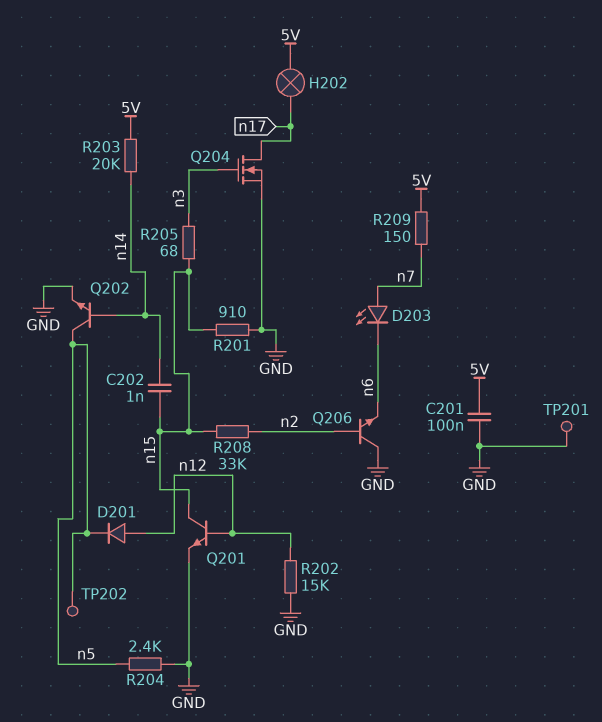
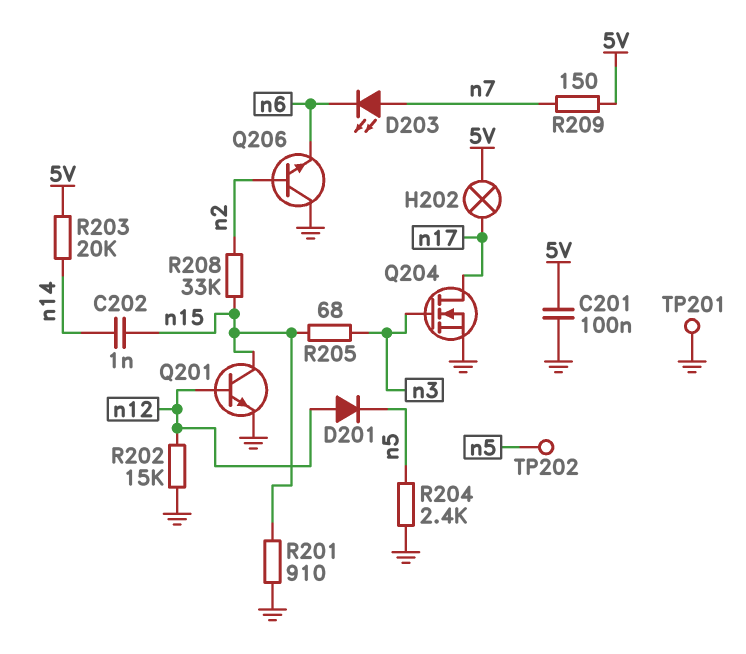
Q202: NPN (B n14, C n5, E GND) -> none

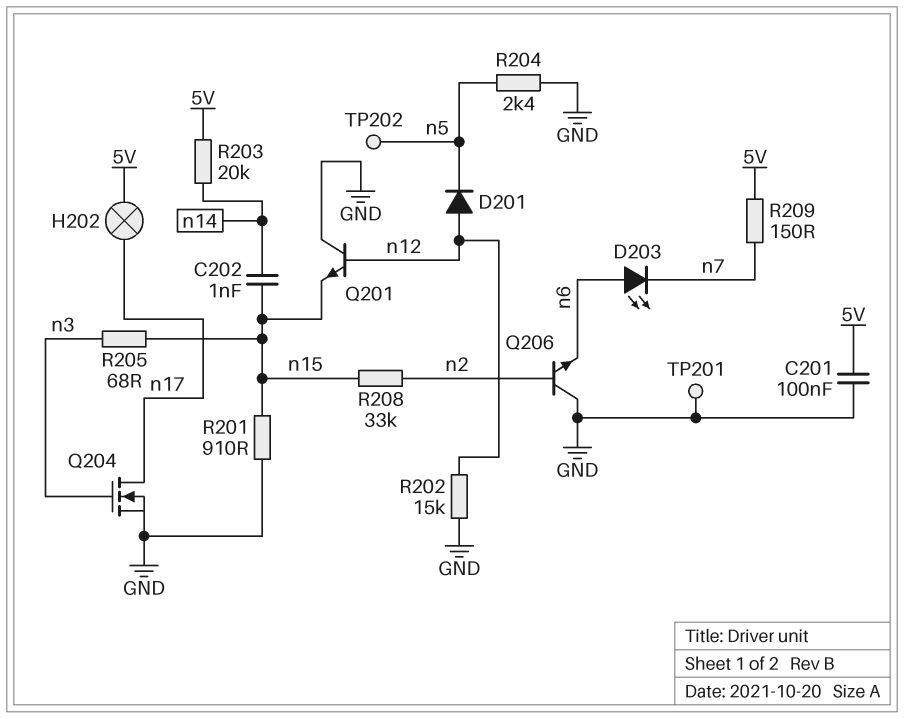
D203: LED (A n7, K n6) -> LED (A n6, K n7)
Q201: NPN (B n12, C n15, E GND) -> NPN (B n12, C GND, E n15)

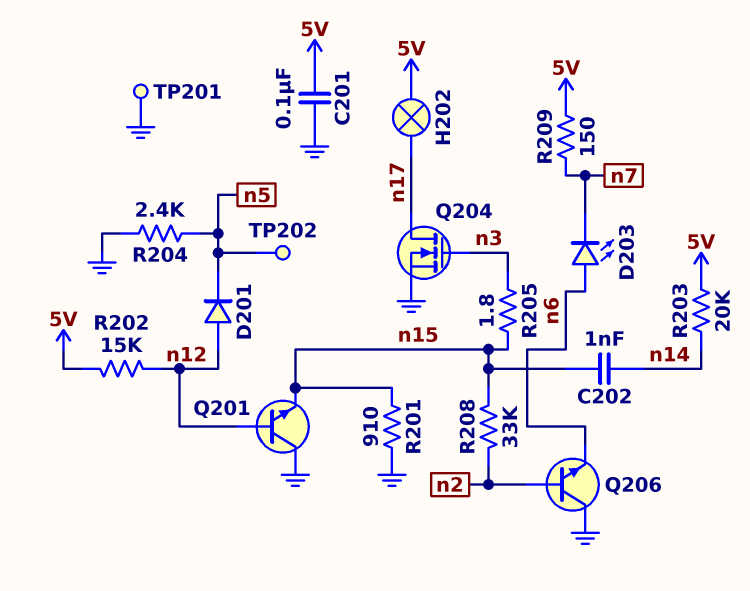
R202: 15k (GND, n12) -> 15k (5V, n12)
R205: 68 (n3, n15) -> 1.8 (n3, n15)

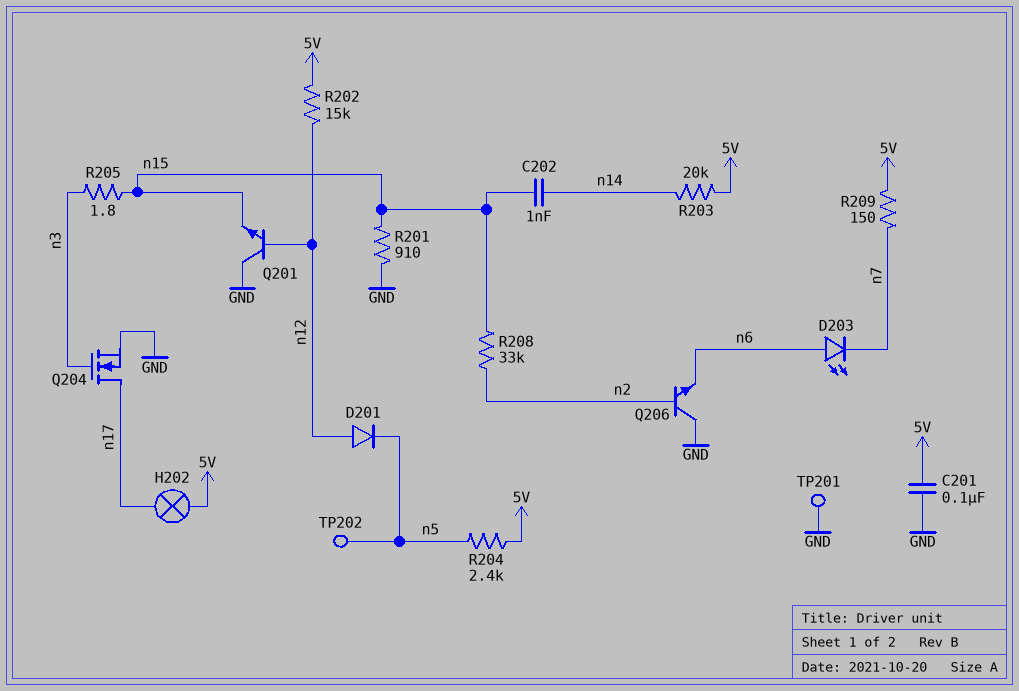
R204: 2.4k (GND, n5) -> 2.4k (5V, n5)

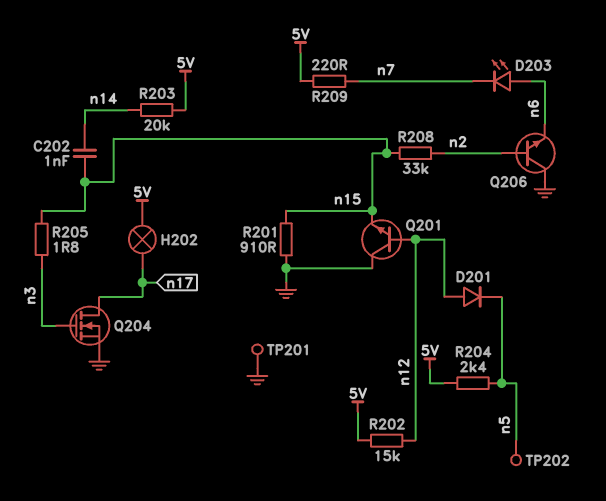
C201: 100nF (5V, GND) -> none
R209: 150 (5V, n7) -> 220 (5V, n7)

